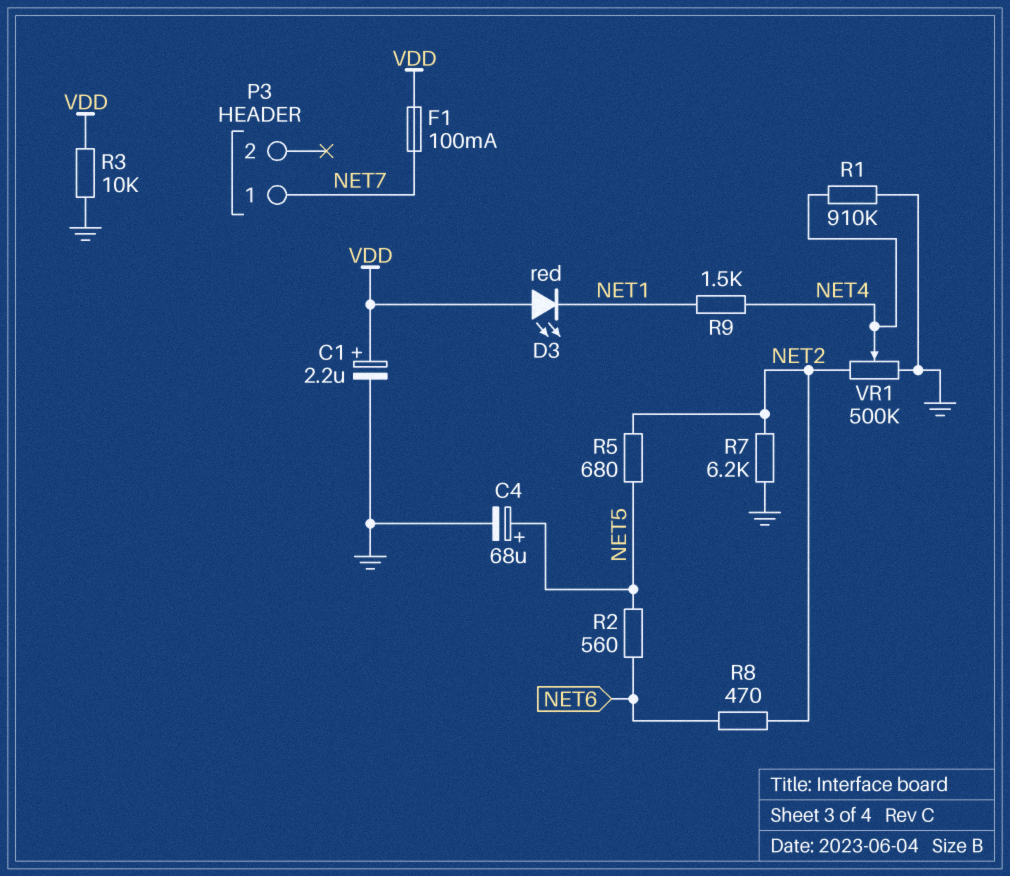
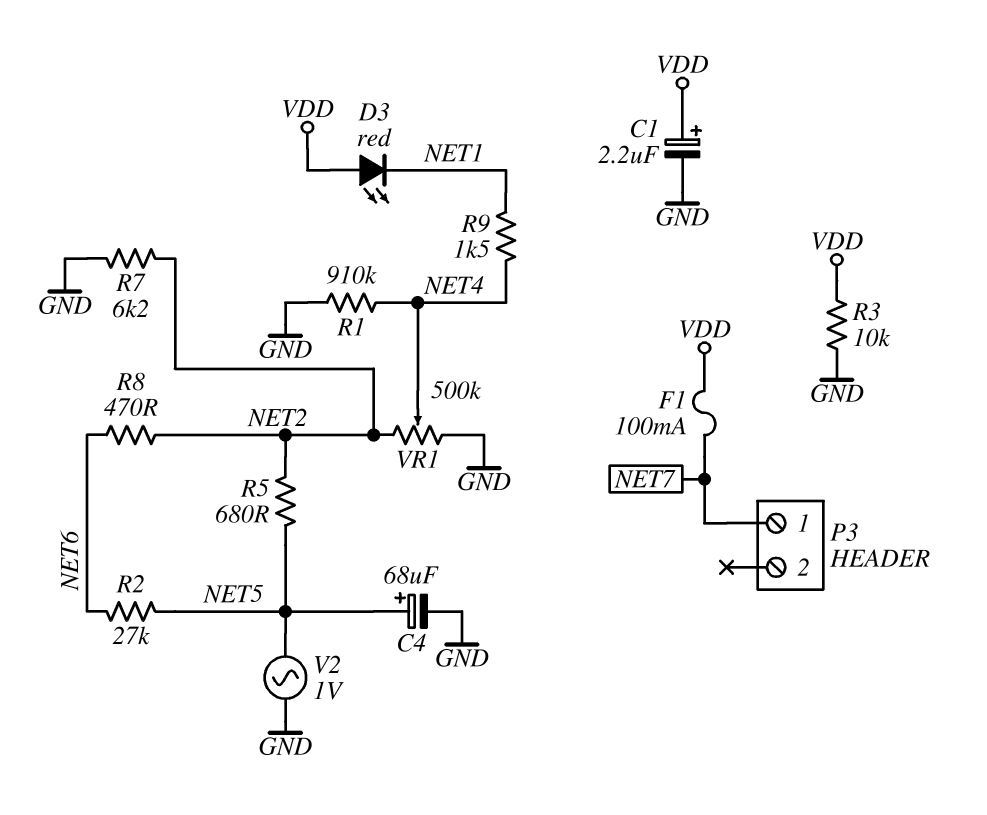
R2: 560 (NET5, NET6) -> 27k (NET5, NET6)
V2: none -> AC 1V (GND, NET5)

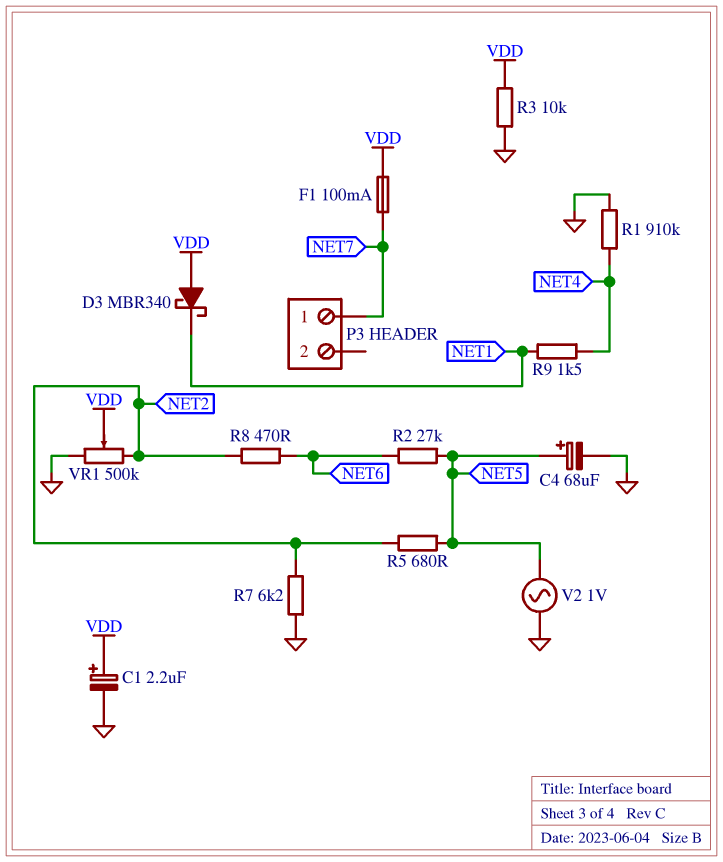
D3: LED red (A VDD, K NET1) -> schottky MBR340 (A VDD, K NET1)
VR1: 500k (GND, NET2, wiper NET4) -> 500k (GND, NET2, wiper VDD)

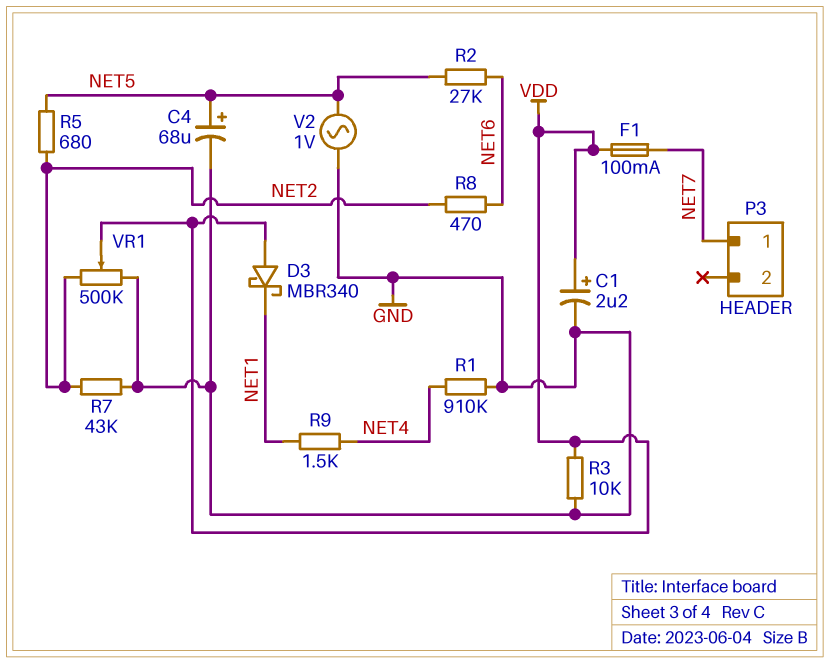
R7: 6.2k (GND, NET2) -> 43k (GND, NET2)

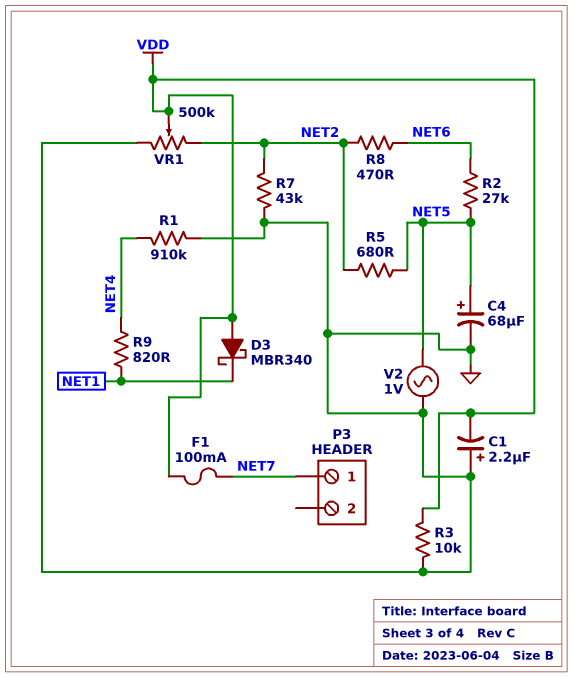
C1: 2.2uF (plus VDD, minus GND) -> 2.2uF (plus GND, minus VDD)
R9: 1.5k (NET1, NET4) -> 820 (NET1, NET4)

